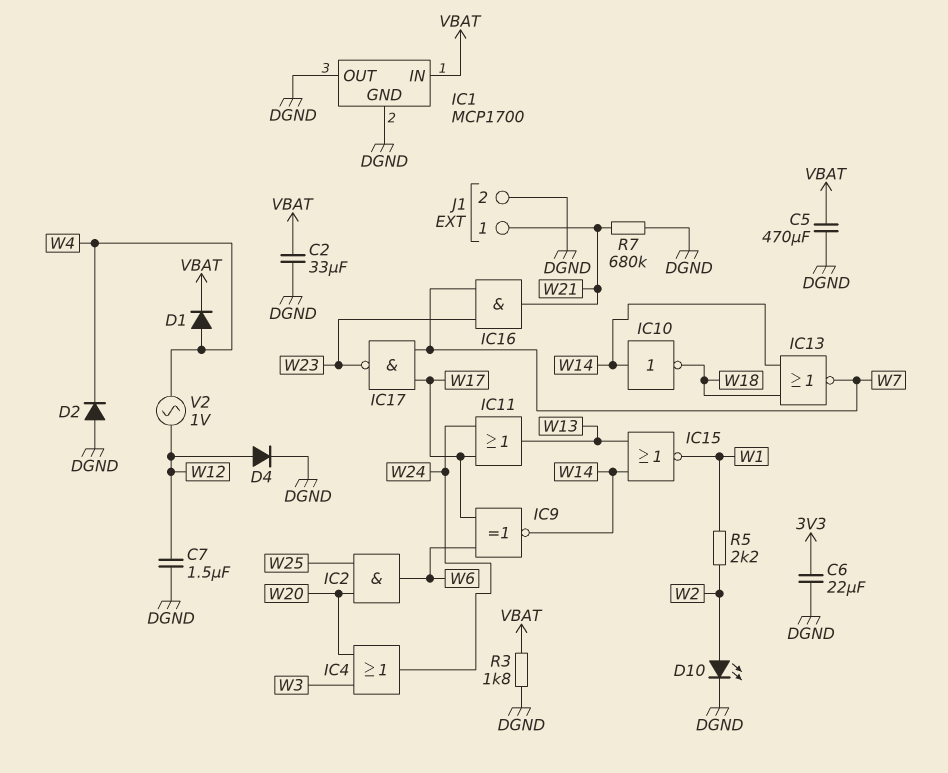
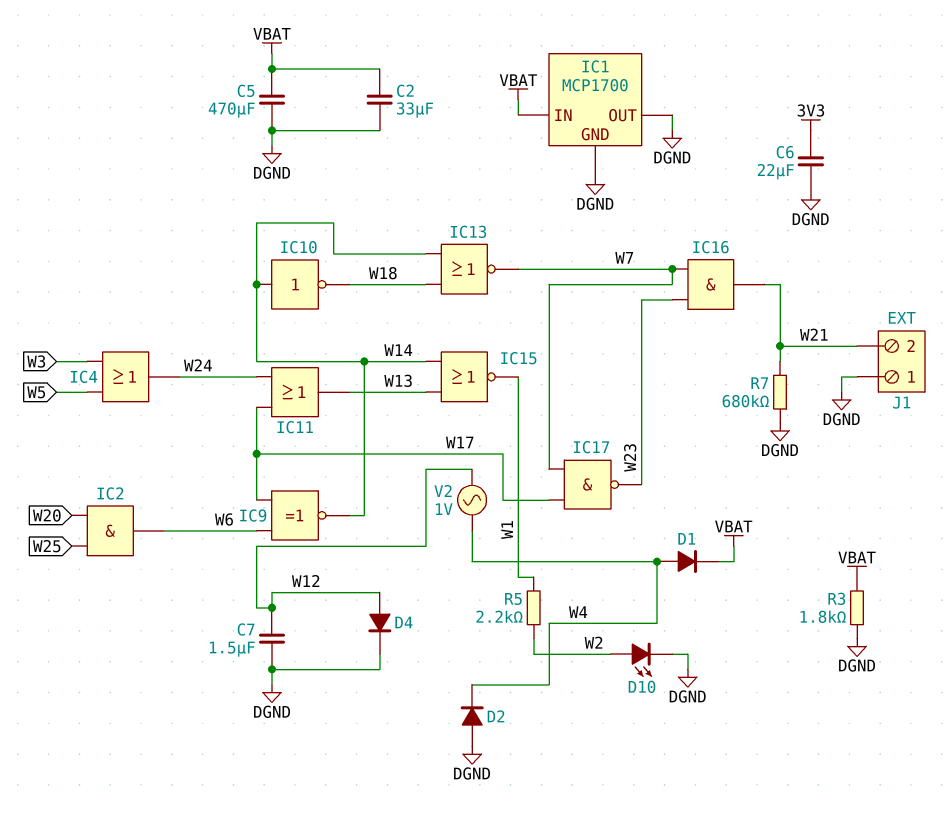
IC4: OR (in W3, in W20, out W24) -> OR (in W3, in W5, out W24)
J1 pin 1: W21 -> DGND
J1 pin 2: DGND -> W21

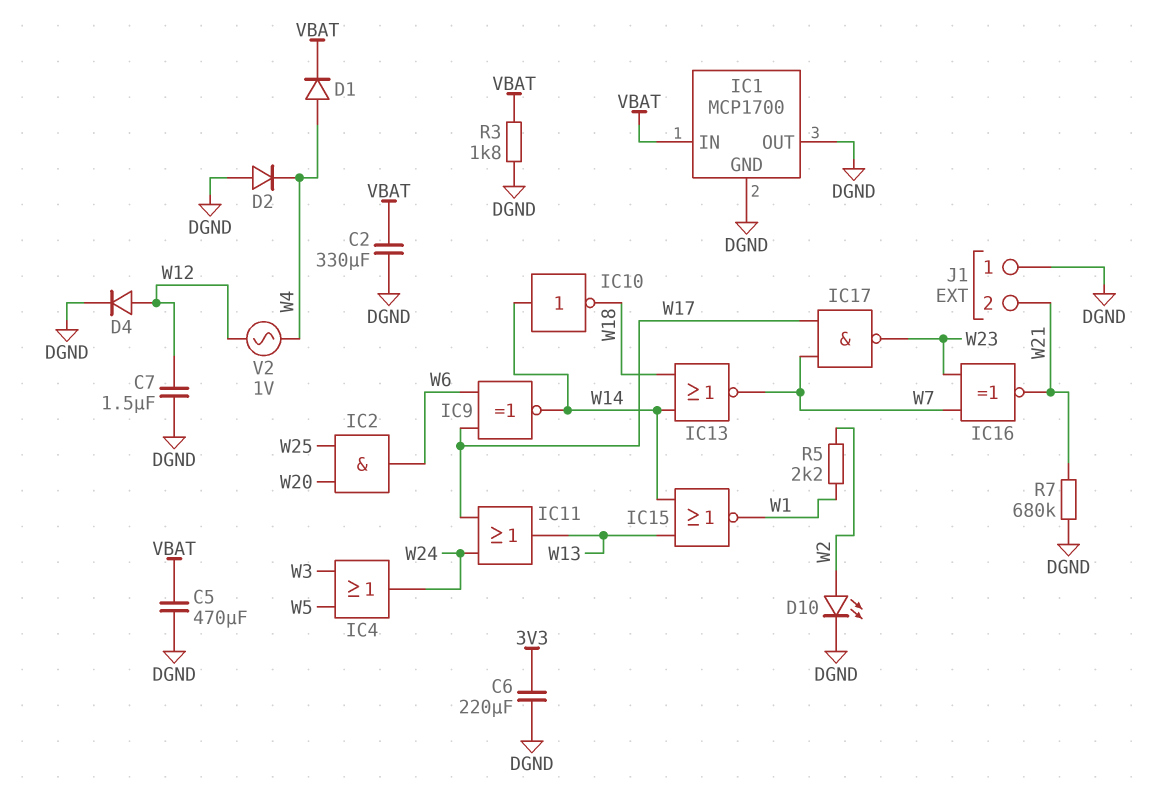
C2: 33uF (DGND, VBAT) -> 330uF (DGND, VBAT)
C6: 22uF (3V3, DGND) -> 220uF (3V3, DGND)
IC16: AND (in W7, in W23, out W21) -> XNOR (in W7, in W23, out W21)

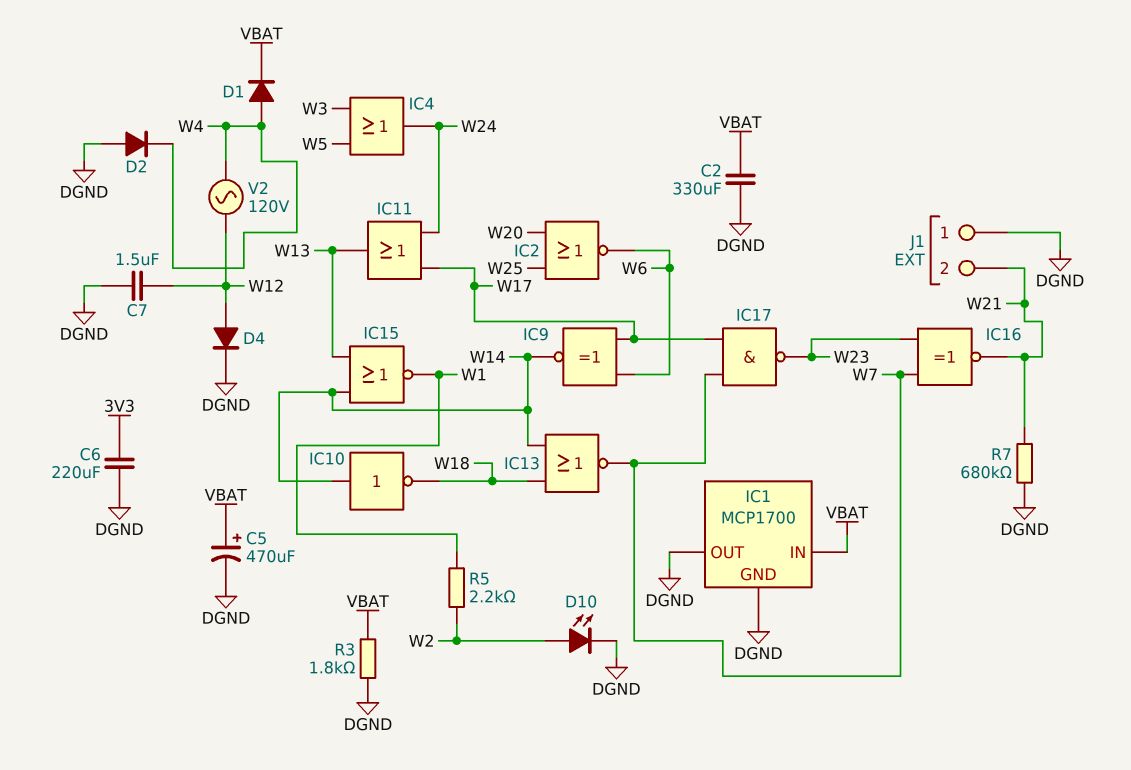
C5: 470uF (DGND, VBAT) -> 470uF (plus VBAT, minus DGND)
IC2: AND (in W20, in W25, out W6) -> NOR (in W20, in W25, out W6)
V2: AC 1V (W4, W12) -> AC 120V (W4, W12)

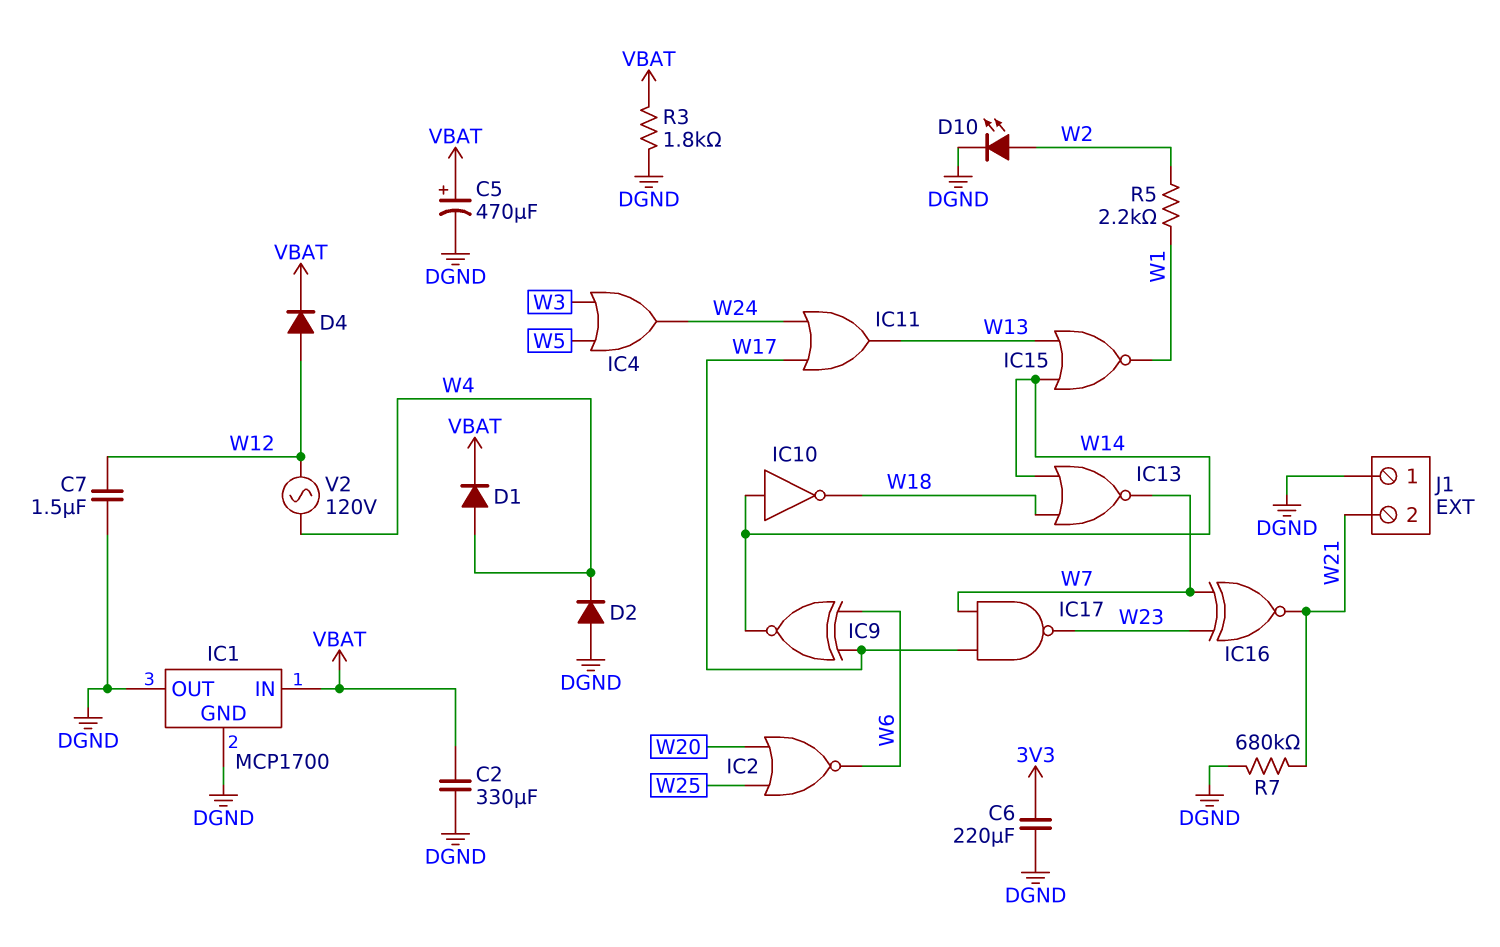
D4: diode (A W12, K DGND) -> diode (A W12, K VBAT)

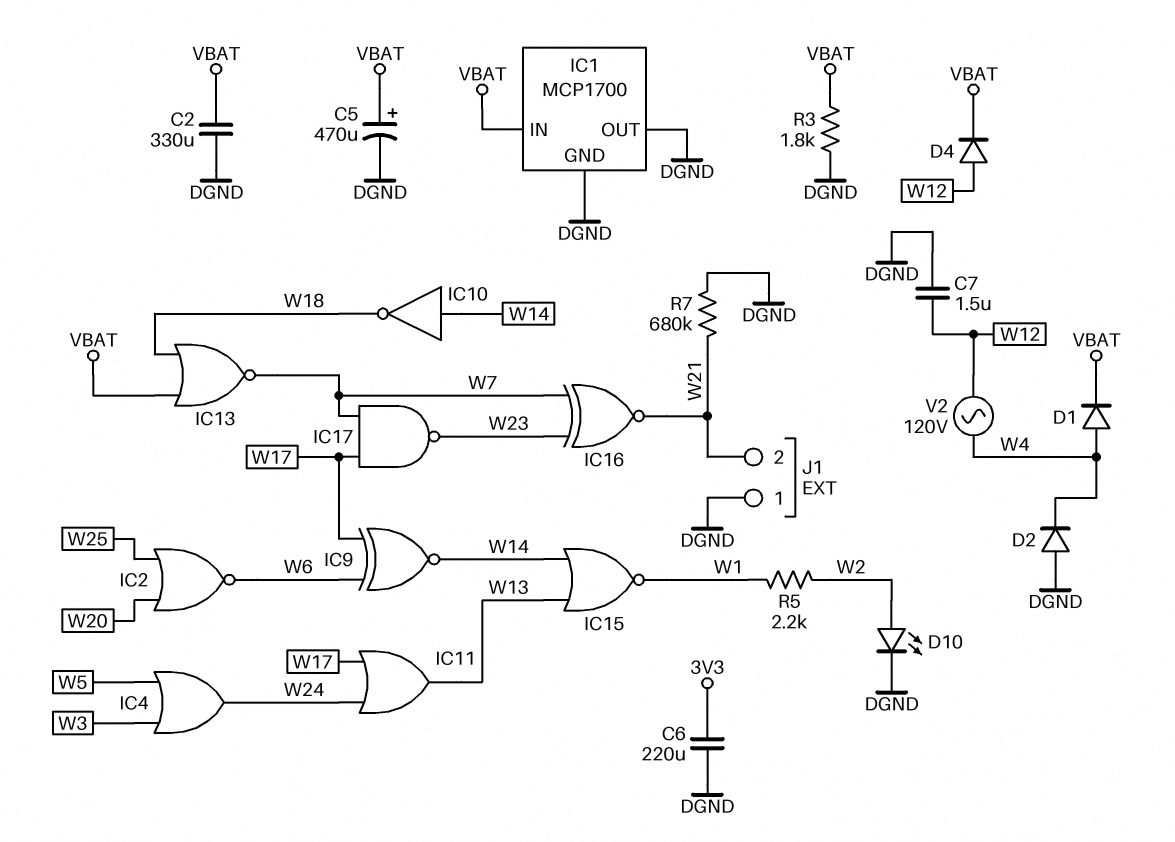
IC13: NOR (in W14, in W18, out W7) -> NOR (in VBAT, in W18, out W7)

